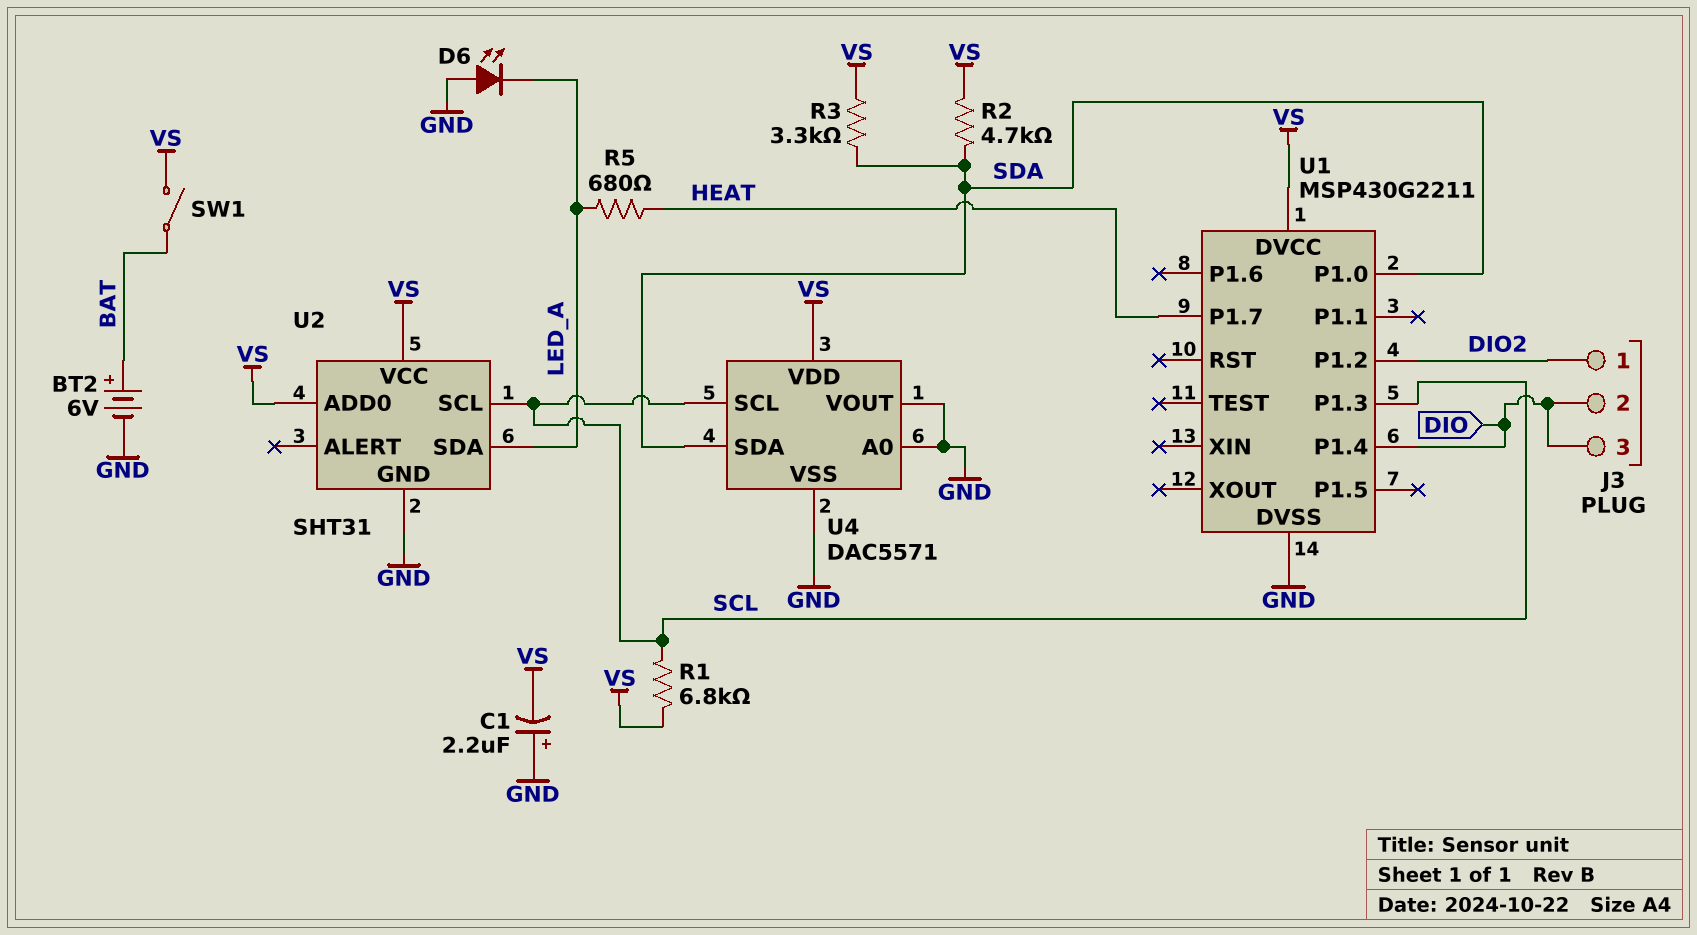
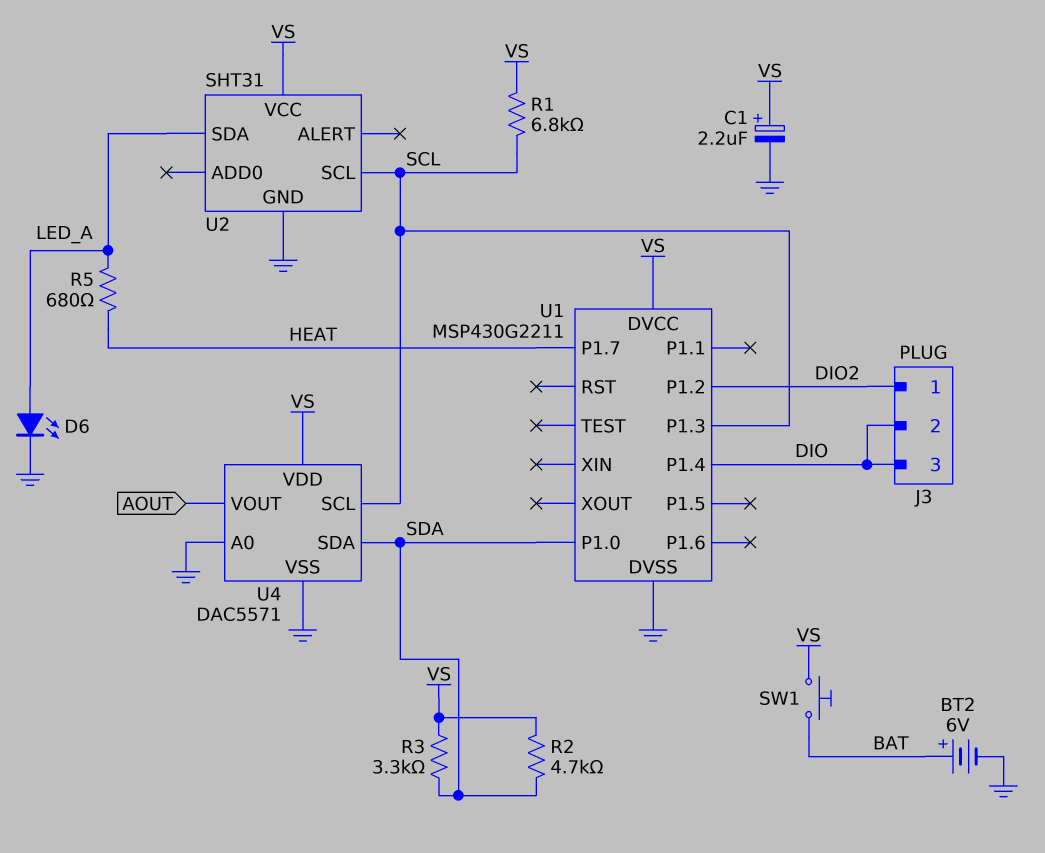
C1: 2.2uF (plus GND, minus VS) -> 2.2uF (plus VS, minus GND)
D6: LED (A GND, K LED_A) -> LED (A LED_A, K GND)
SW1: switch (BAT, VS) -> button (BAT, VS)
U2 pin ADD0: VS -> none
U4 pin VOUT: GND -> AOUT

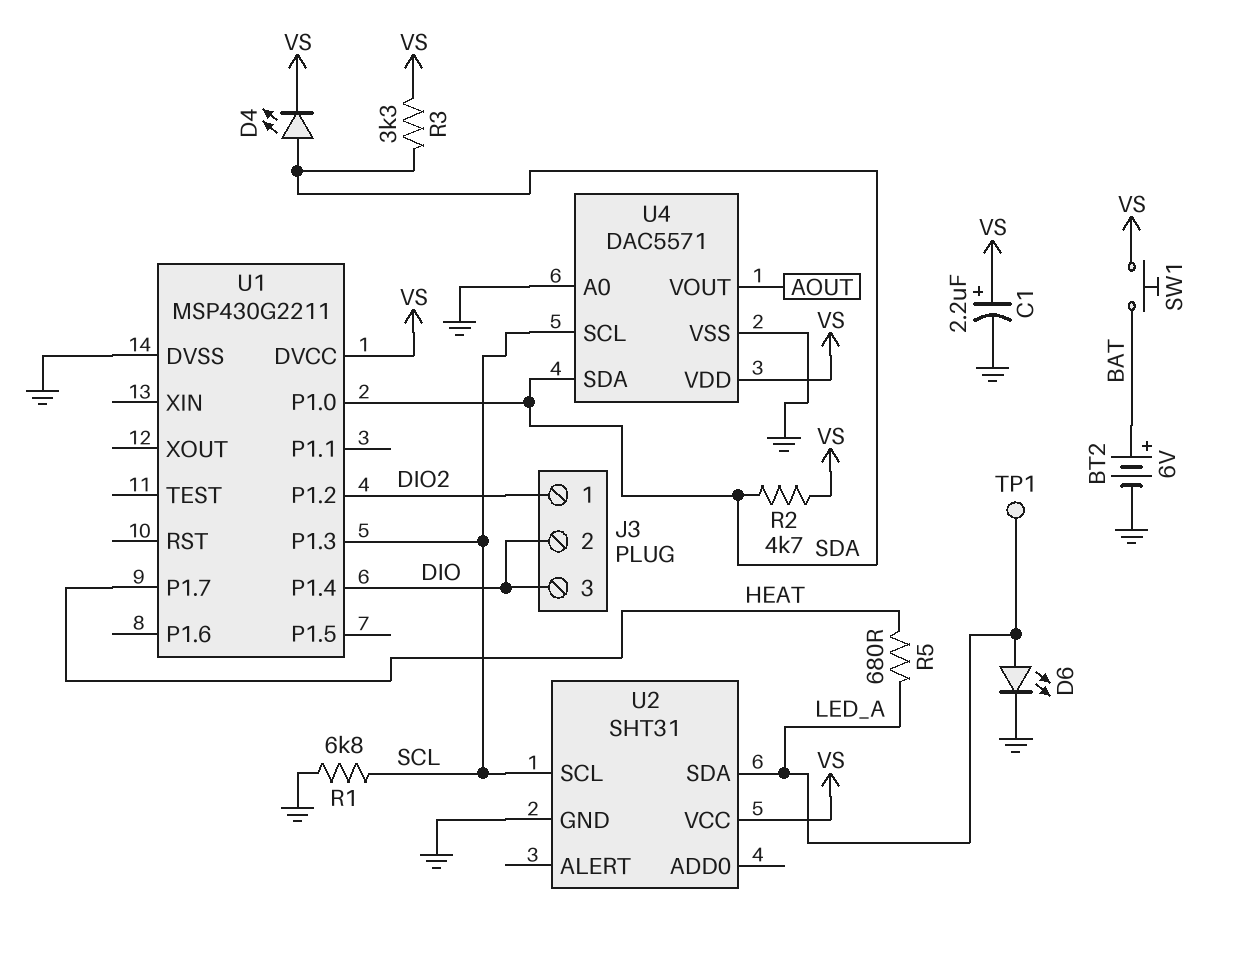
D4: none -> LED (A SDA, K VS)
R1: 6.8k (SCL, VS) -> 6.8k (GND, SCL)
TP1: none -> test point (LED_A)

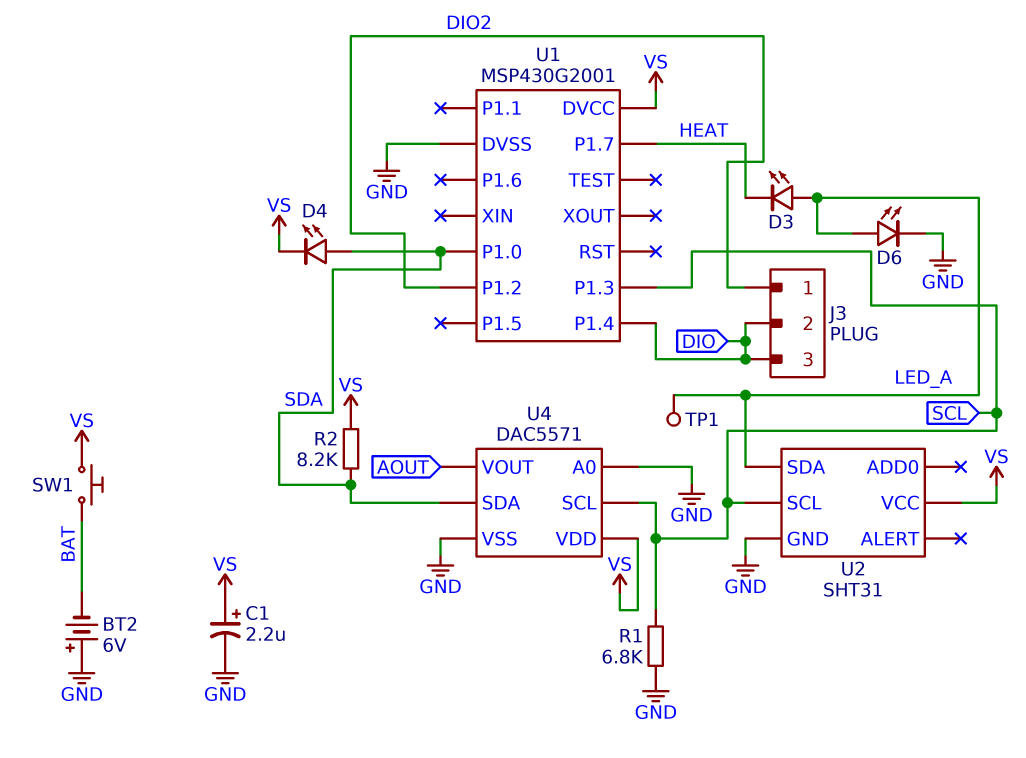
BT2: 6V (plus BAT, minus GND) -> 6V (plus GND, minus BAT)
D3: none -> LED (A LED_A, K HEAT)
R2: 4.7k (SDA, VS) -> 8.2k (SDA, VS)
R3: 3.3k (SDA, VS) -> none
R5: 680 (HEAT, LED_A) -> none
U1: MSP430G2211 -> MSP430G2001

